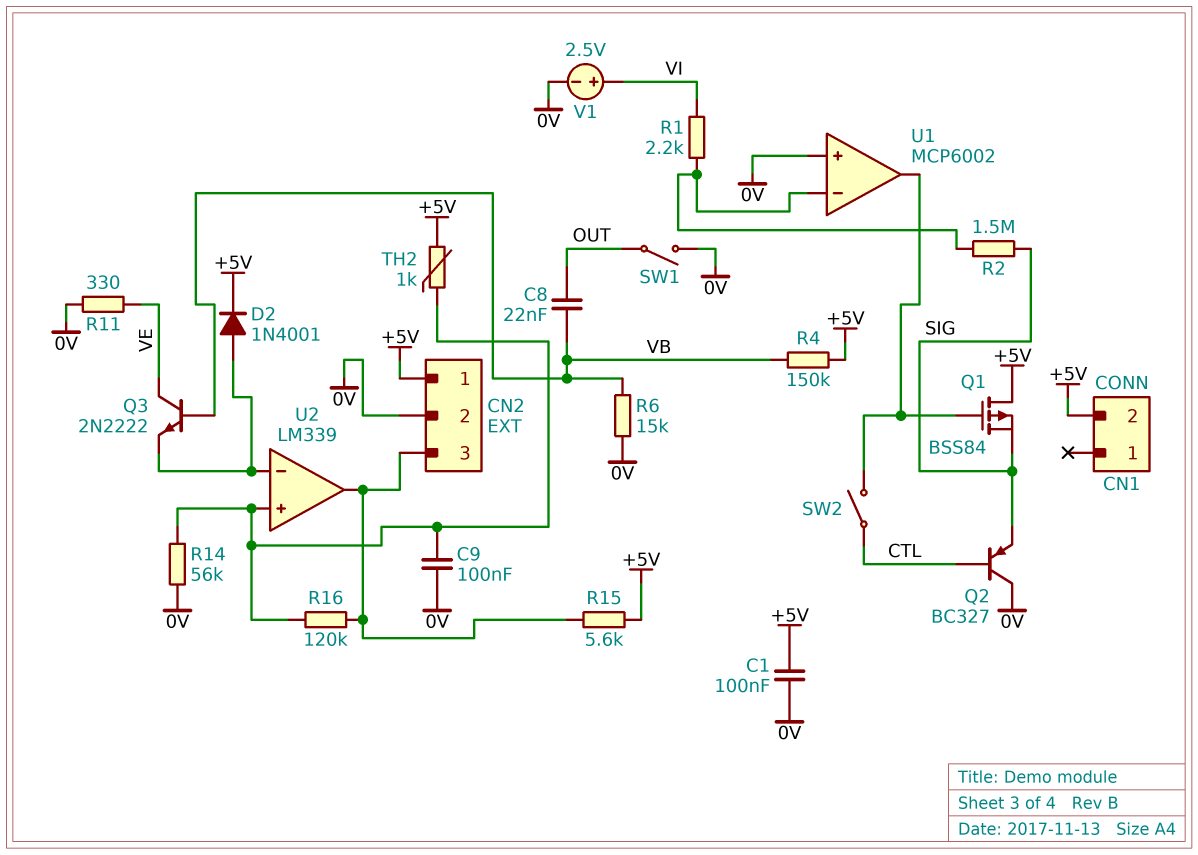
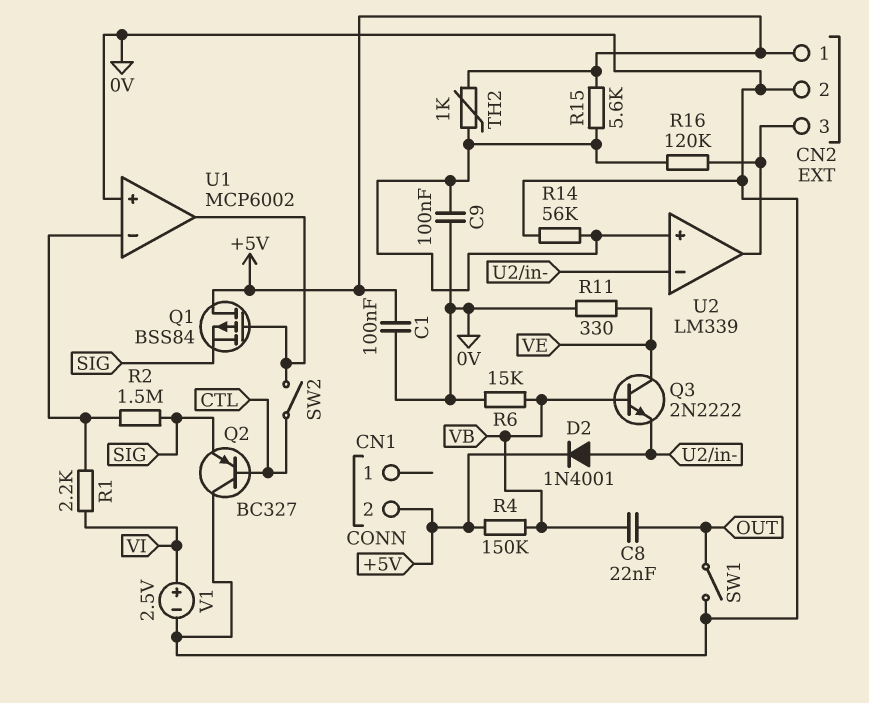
R15: 5.6k (+5V, CN2/3) -> 5.6k (+5V, U2/in+)

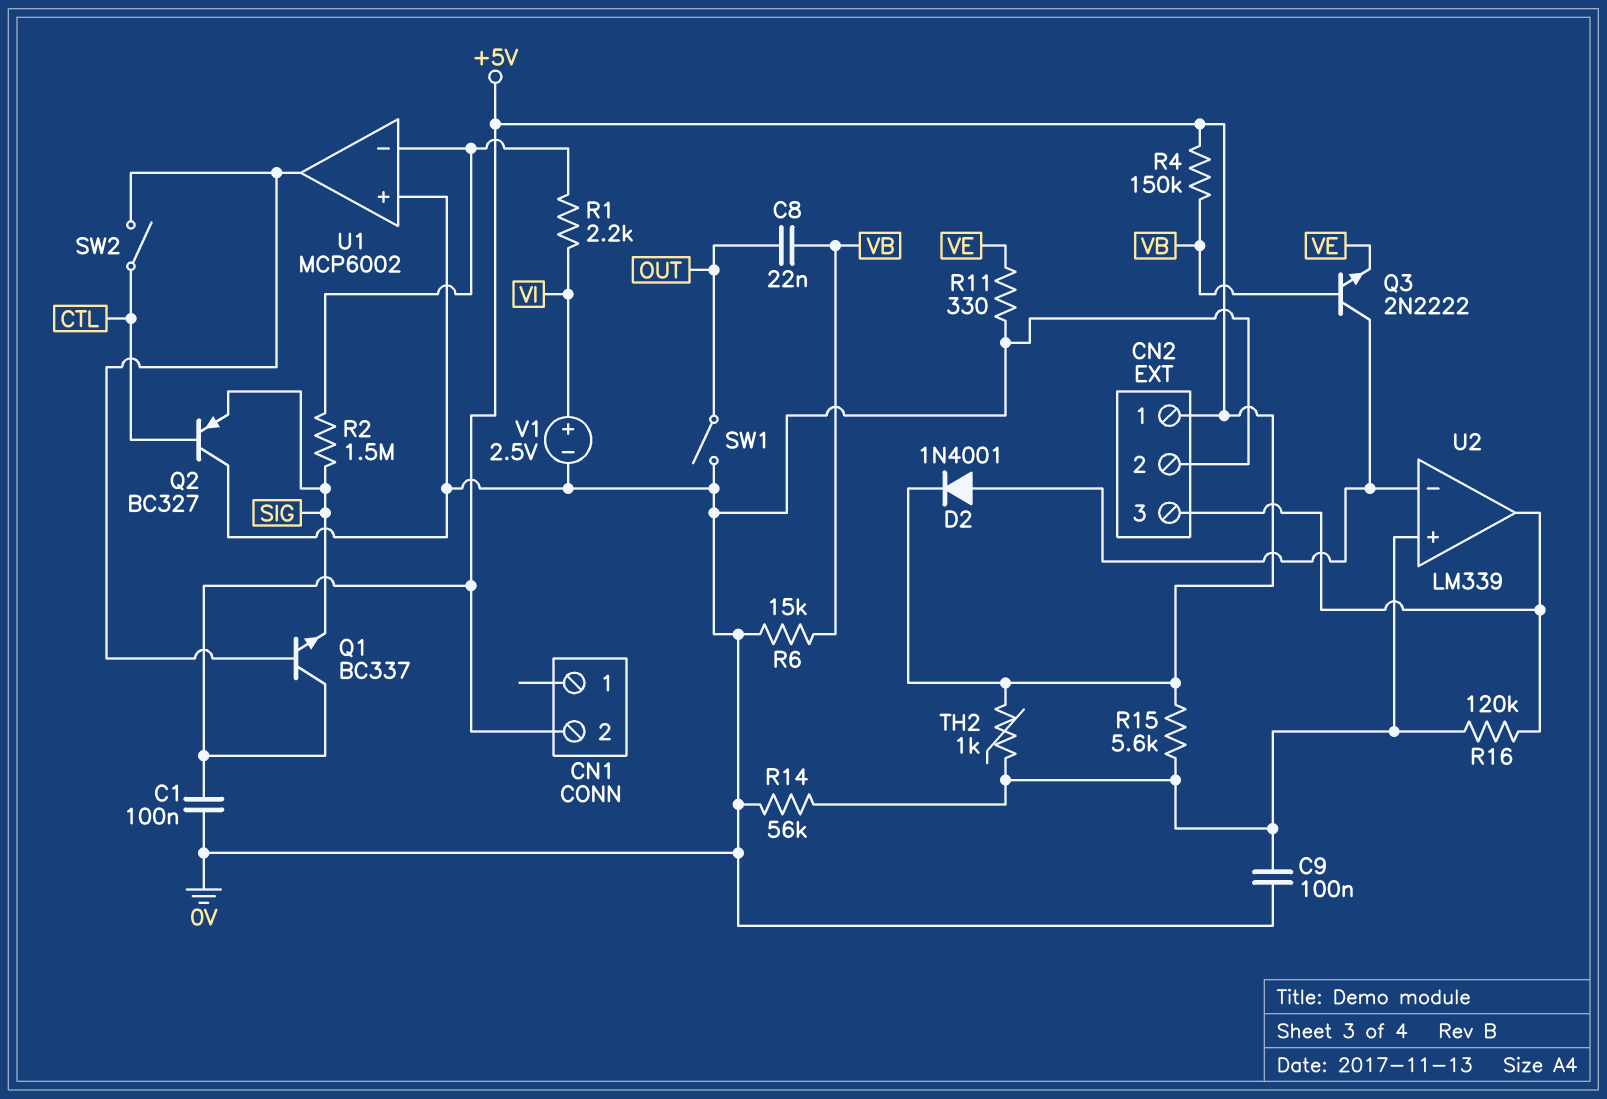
Q1: PMOS BSS84 (G U1/out, D +5V, S SIG) -> NPN BC337 (B U1/out, C +5V, E SIG)
Q3: NPN 2N2222 (B VB, C VE, E U2/in-) -> NPN 2N2222 (B VB, C U2/in-, E VE)

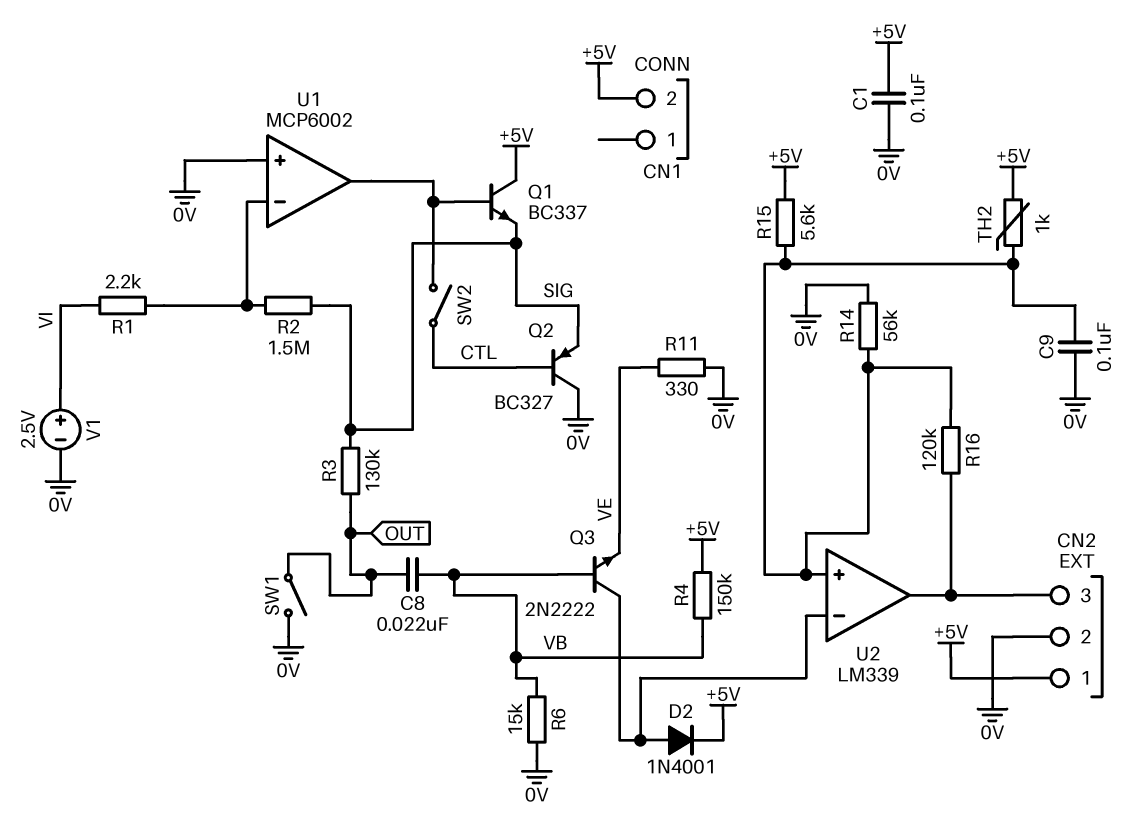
R3: none -> 130k (OUT, SIG)

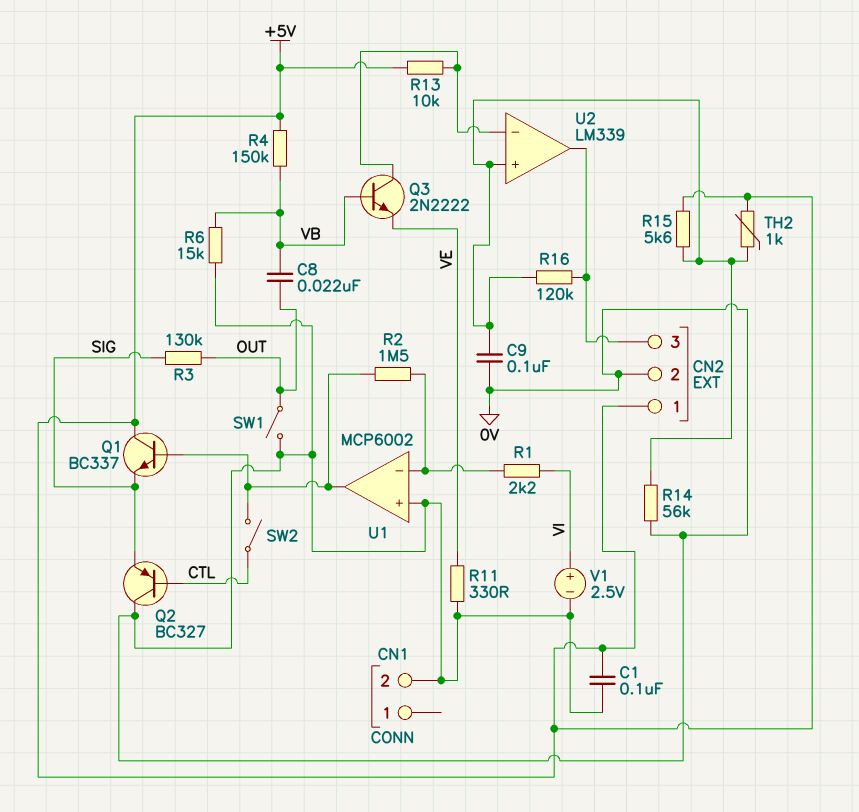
CN1 pin 2: +5V -> 0V
D2: diode 1N4001 (A U2/in-, K +5V) -> none
R2: 1.5M (SIG, U1/in-) -> 1.5M (U1/in-, U1/out)
R13: none -> 10k (+5V, U2/in-)

